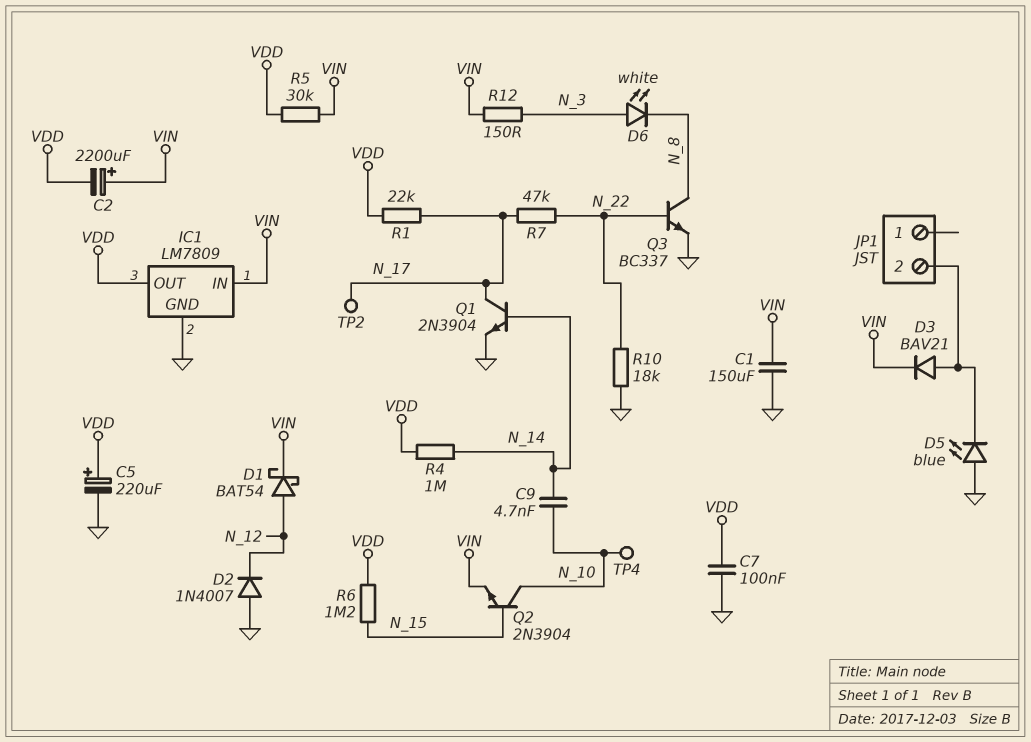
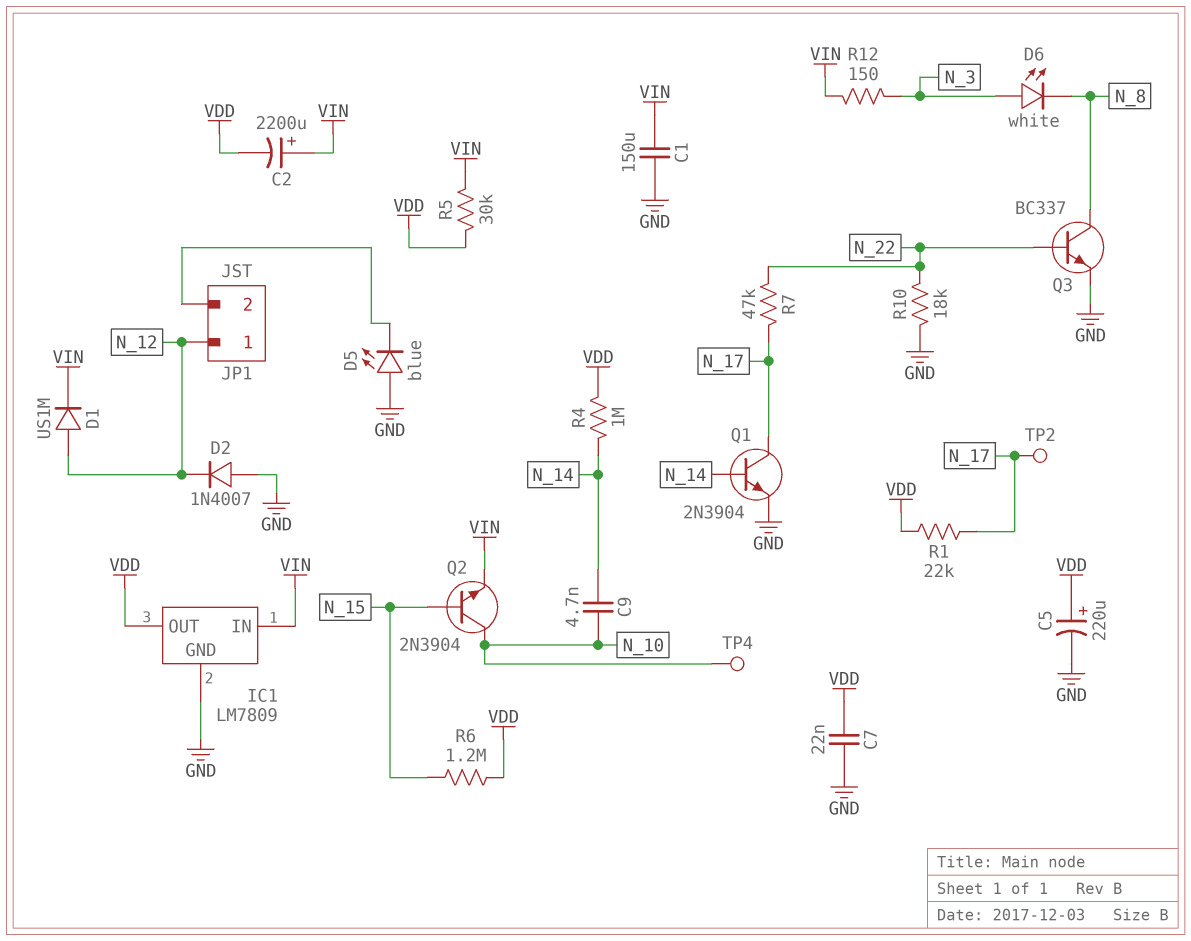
C7: 100nF (GND, VDD) -> 22nF (GND, VDD)
D1: schottky BAT54 (A N_12, K VIN) -> diode US1M (A N_12, K VIN)
D3: diode BAV21 (A JP1/2, K VIN) -> none
JP1 pin 1: none -> N_12

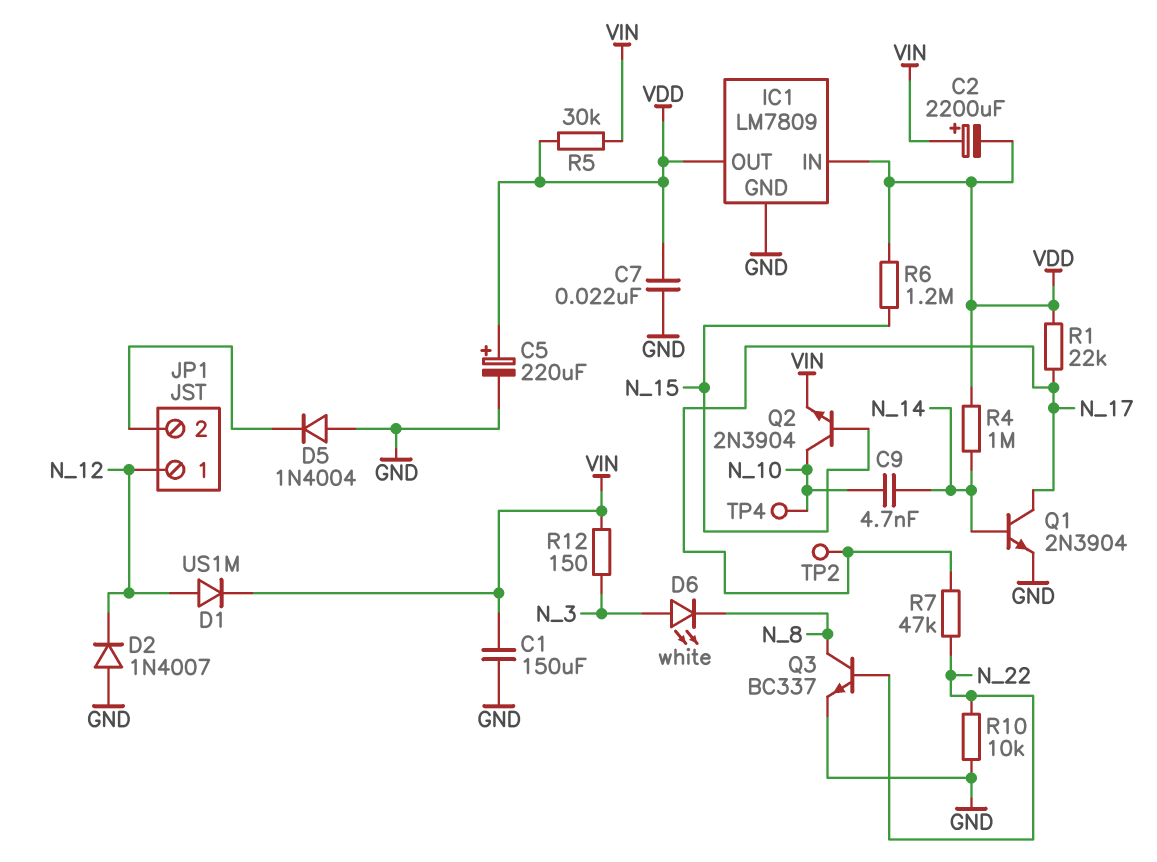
D5: LED blue (A GND, K JP1/2) -> diode 1N4004 (A GND, K JP1/2)
IC1 pin IN: VIN -> VDD
R10: 18k (GND, N_22) -> 10k (GND, N_22)

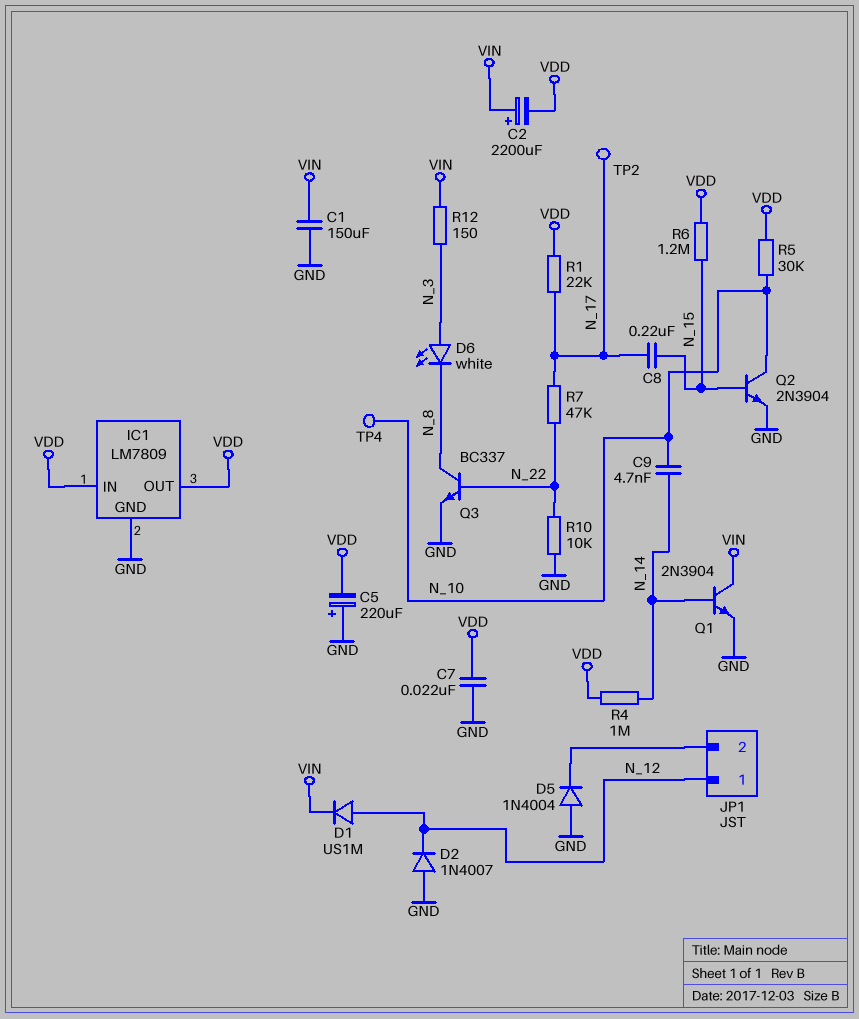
C5: 220uF (plus VDD, minus GND) -> 220uF (plus GND, minus VDD)
C8: none -> 220nF (N_15, N_17)
Q1: NPN 2N3904 (B N_14, C N_17, E GND) -> NPN 2N3904 (B N_14, C VIN, E GND)
Q2: NPN 2N3904 (B N_15, C N_10, E VIN) -> NPN 2N3904 (B N_15, C N_10, E GND)
R5: 30k (VDD, VIN) -> 30k (N_10, VDD)

